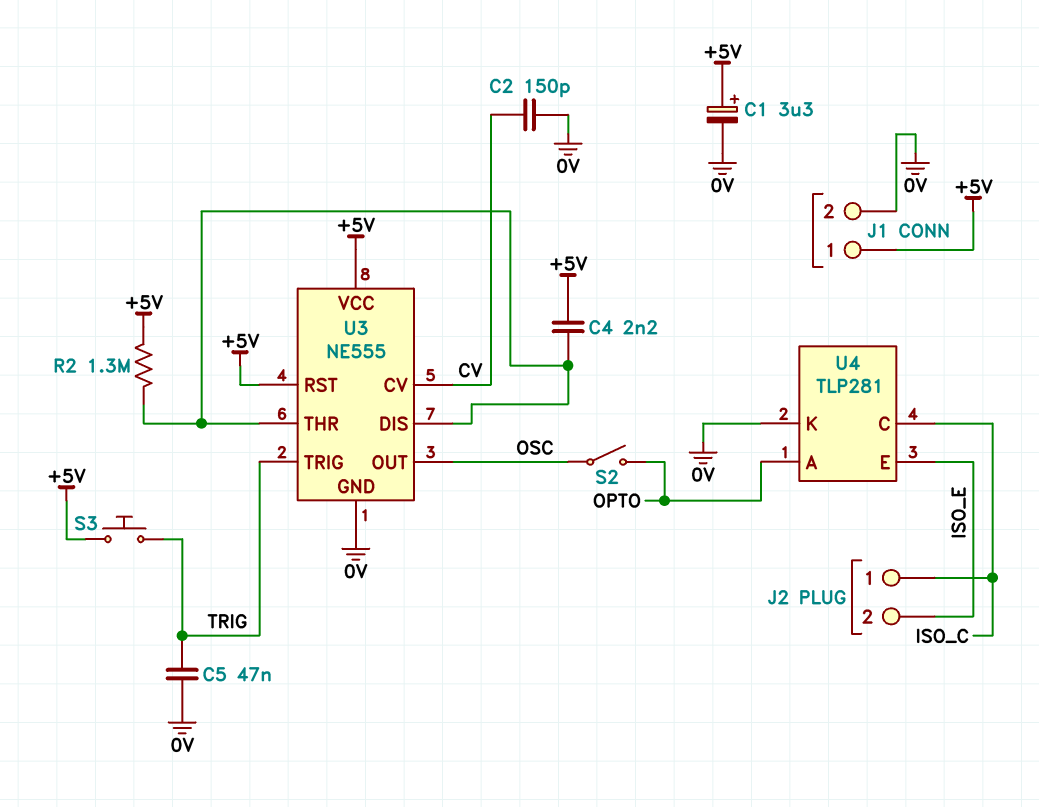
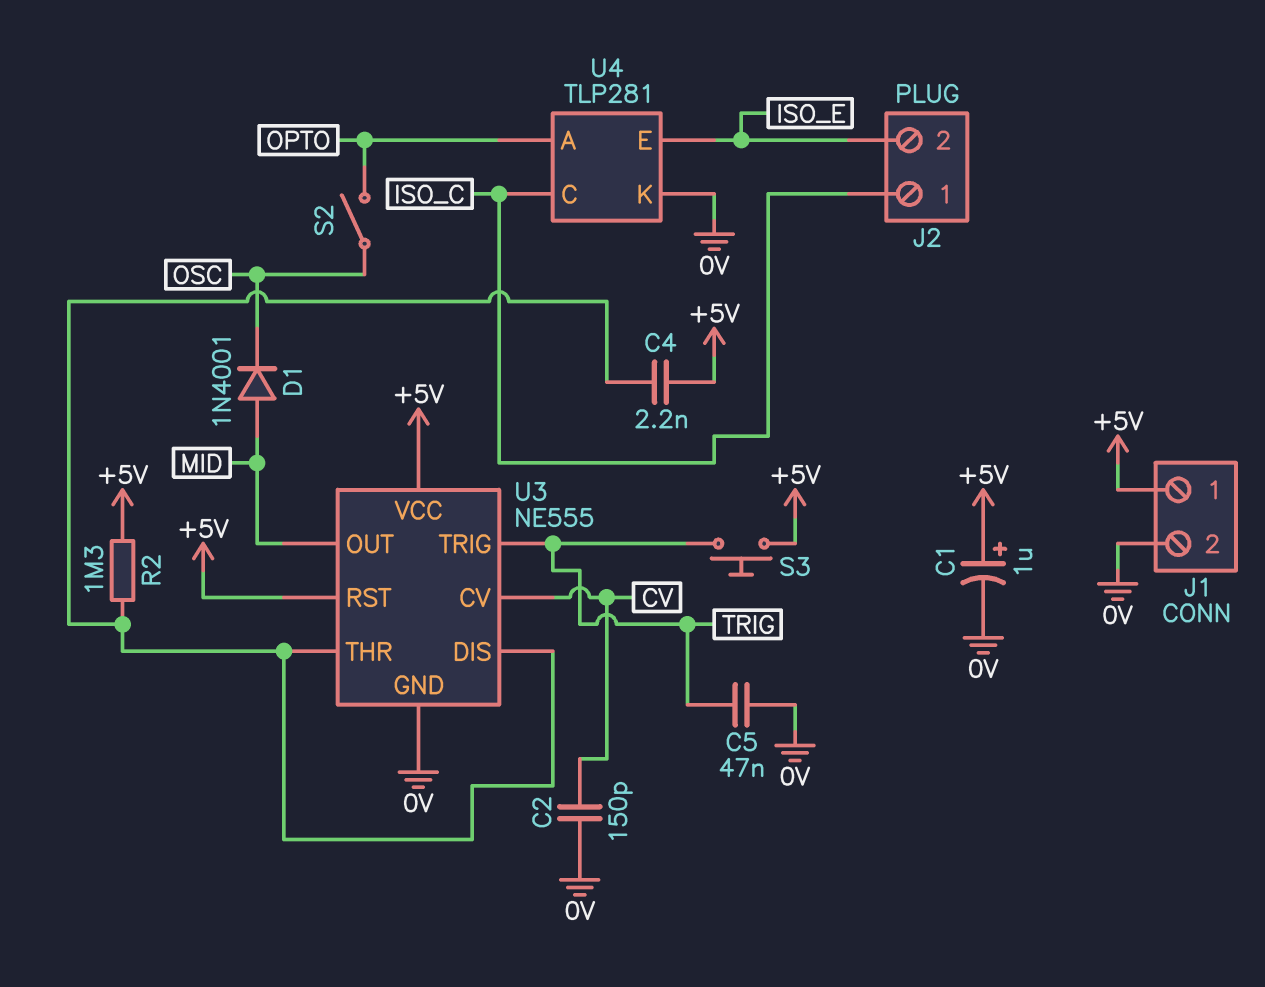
C1: 3.3uF (plus +5V, minus 0V) -> 1uF (plus +5V, minus 0V)
D1: none -> diode 1N4001 (A MID, K OSC)
U3 pin OUT: OSC -> MID

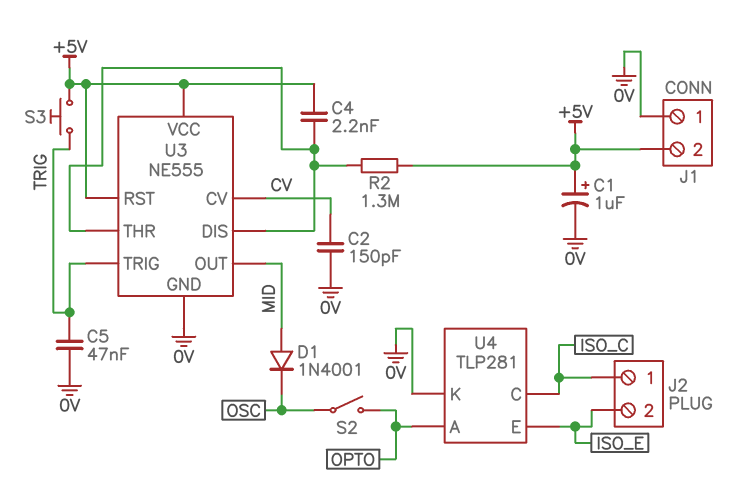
J1 pin 1: +5V -> 0V
J1 pin 2: 0V -> +5V

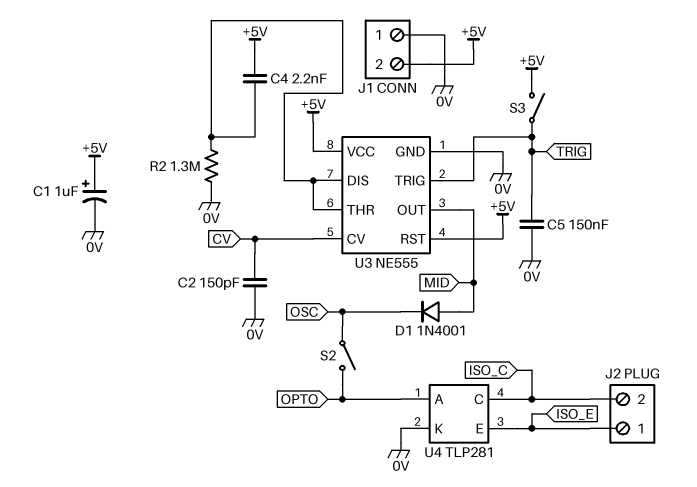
C5: 47nF (0V, TRIG) -> 150nF (0V, TRIG)
J2 pin 1: ISO_C -> ISO_E
J2 pin 2: ISO_E -> ISO_C
R2: 1.3M (+5V, U3/DIS) -> 1.3M (0V, U3/DIS)
S3: button (+5V, TRIG) -> switch (+5V, TRIG)

